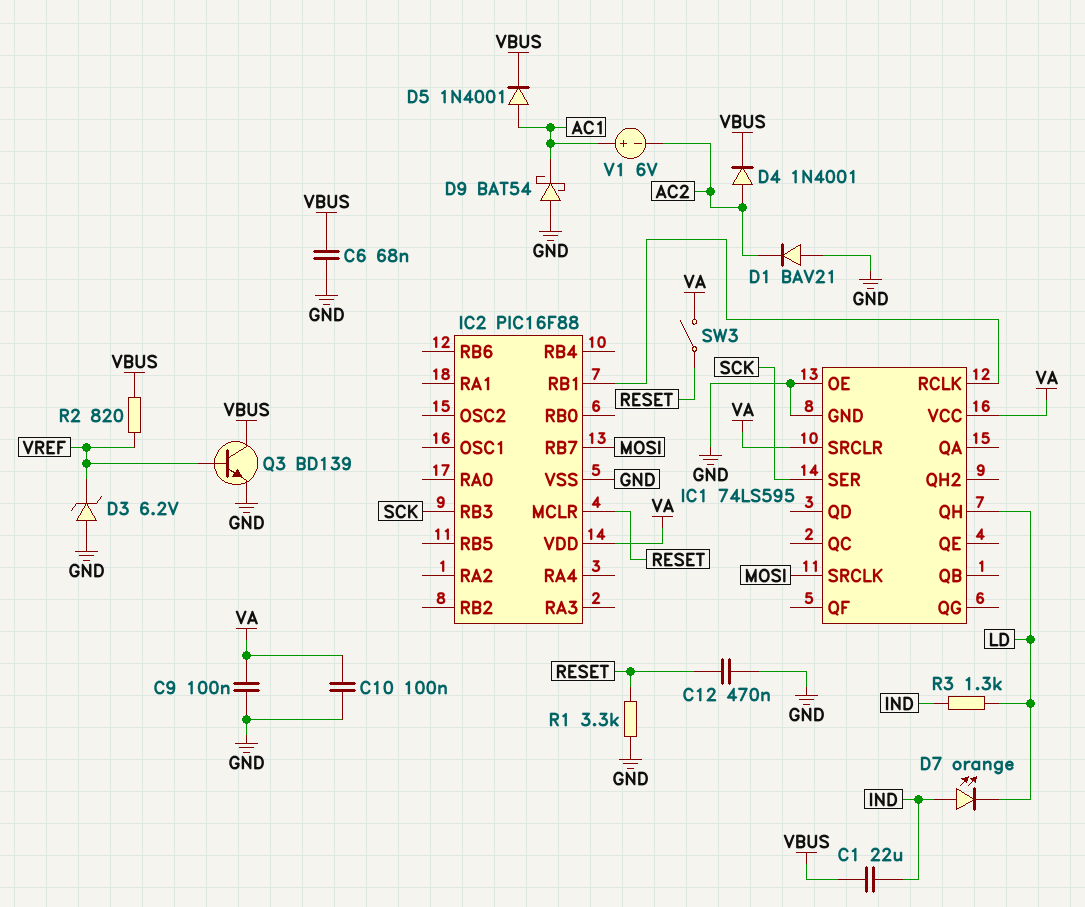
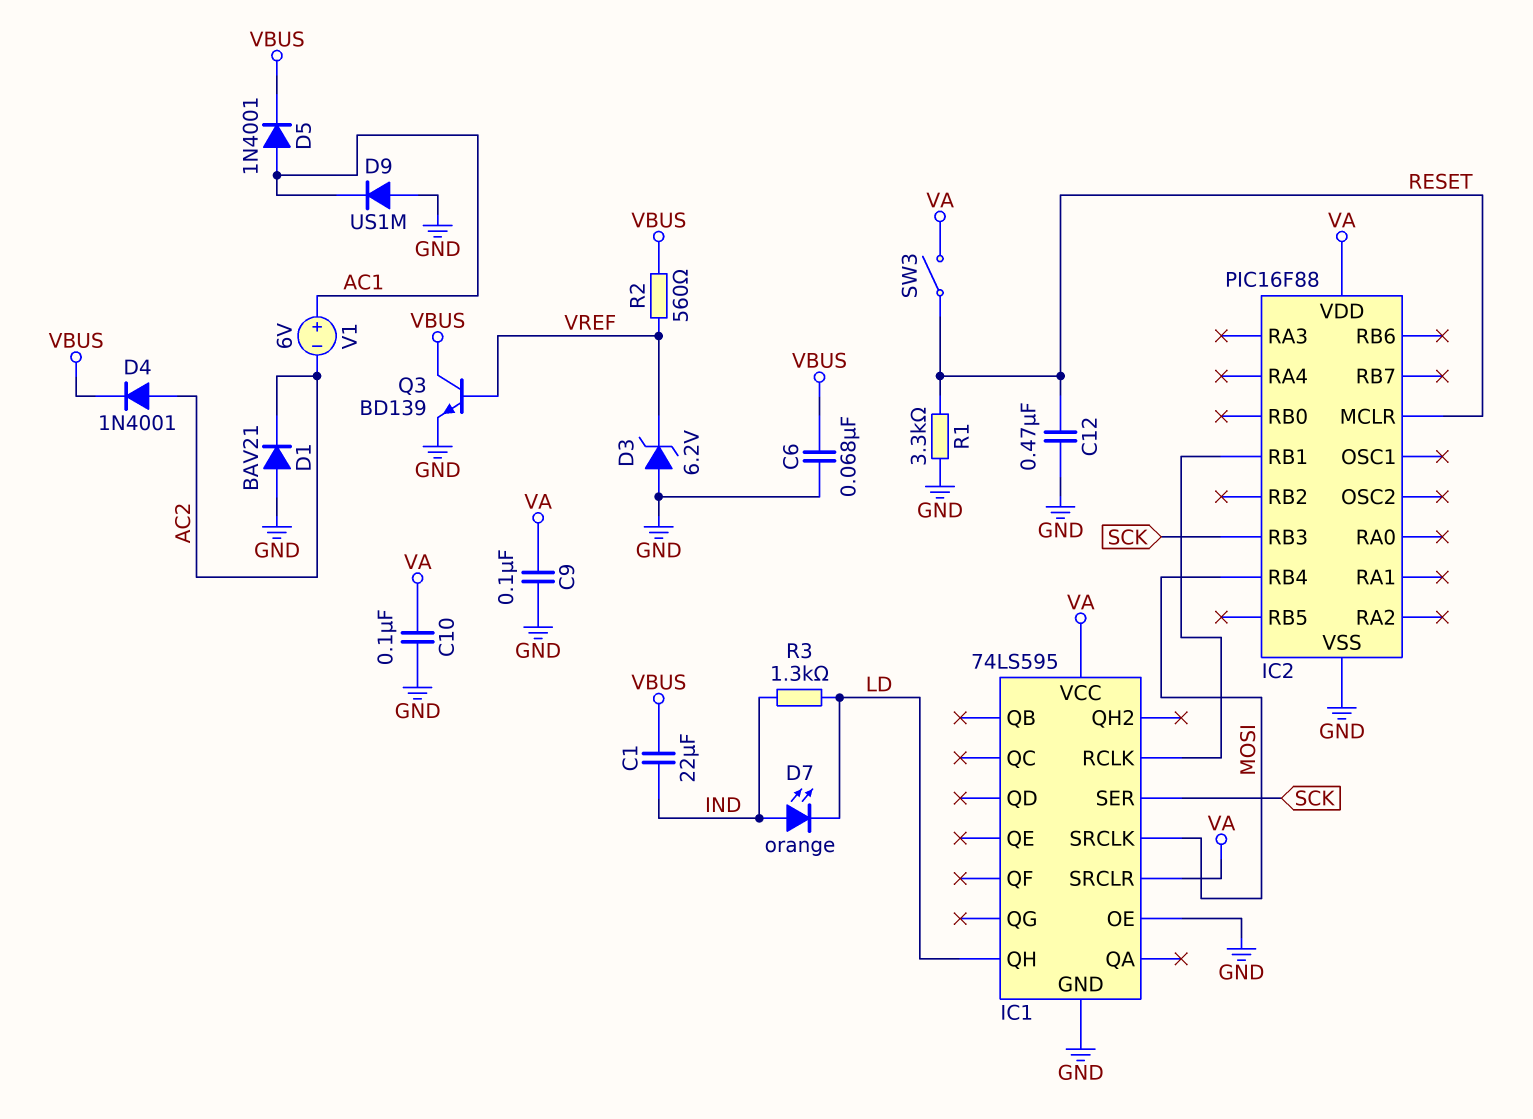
D9: schottky BAT54 (A GND, K AC1) -> diode US1M (A GND, K AC1)
IC2 pin RB4: none -> MOSI
IC2 pin RB7: MOSI -> none
R2: 820 (VBUS, VREF) -> 560 (VBUS, VREF)

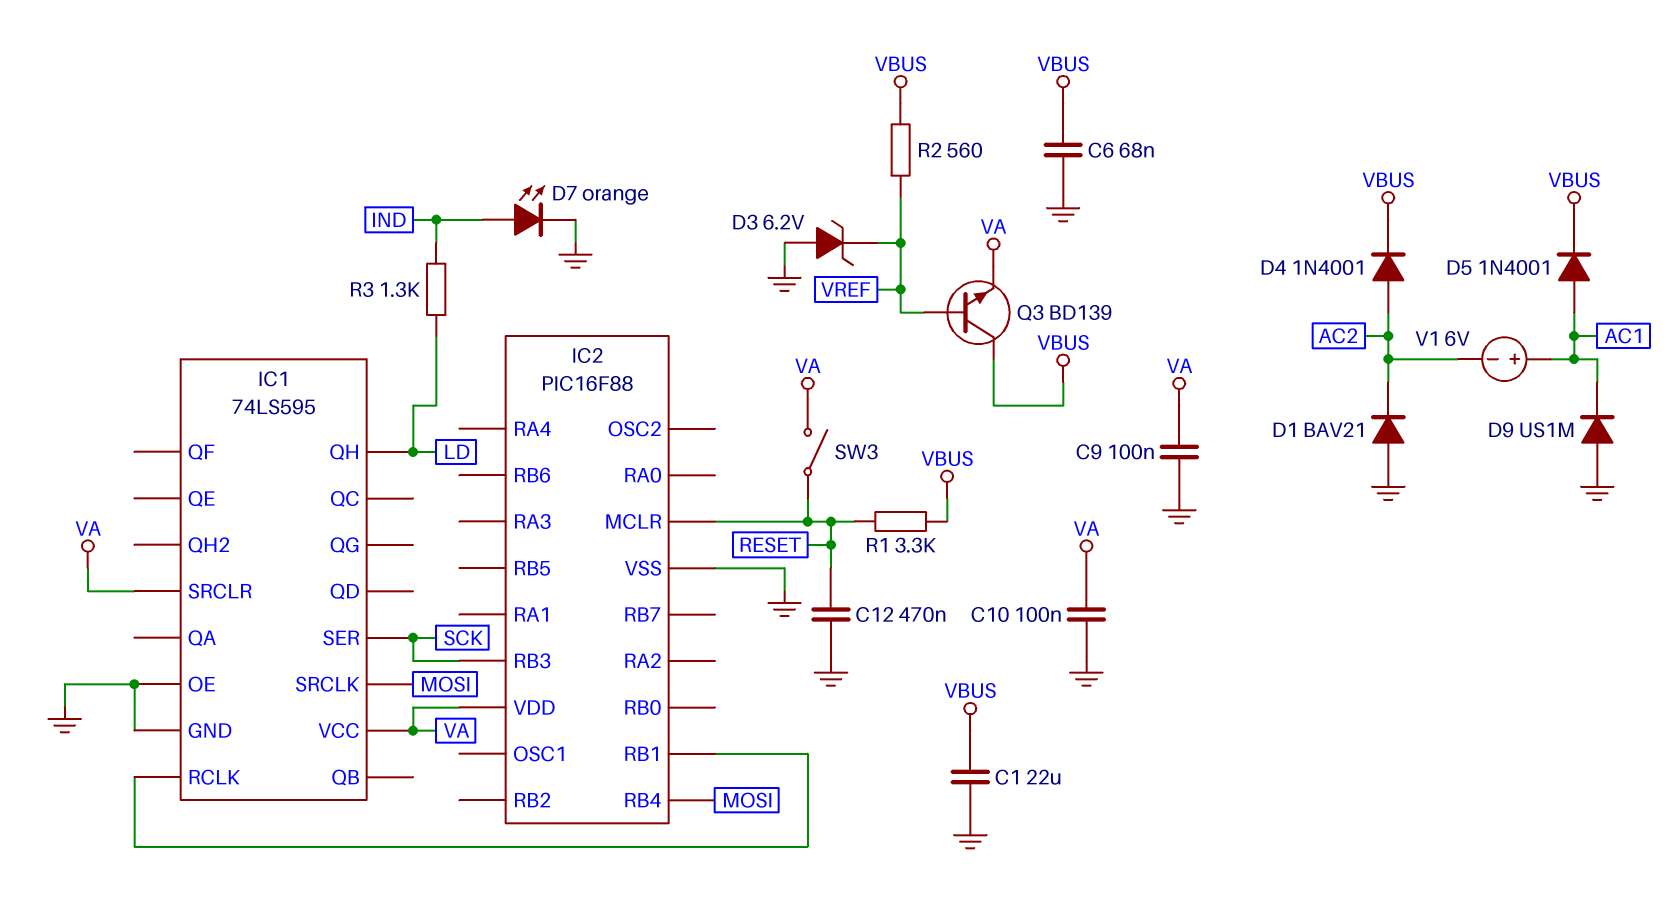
C1: 22uF (IND, VBUS) -> 22uF (GND, VBUS)
D7: LED orange (A IND, K LD) -> LED orange (A IND, K GND)
Q3: NPN BD139 (B VREF, C VBUS, E GND) -> NPN BD139 (B VREF, C VBUS, E VA)
R1: 3.3k (GND, RESET) -> 3.3k (RESET, VBUS)

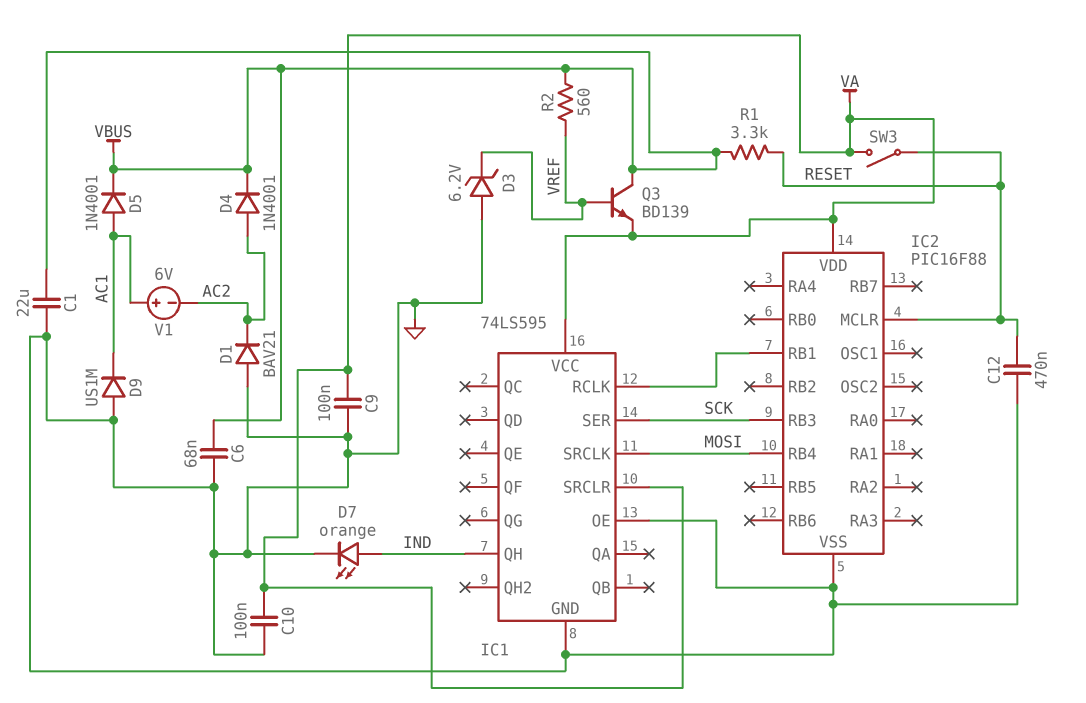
IC1 pin QH: LD -> IND
R3: 1.3k (IND, LD) -> none

